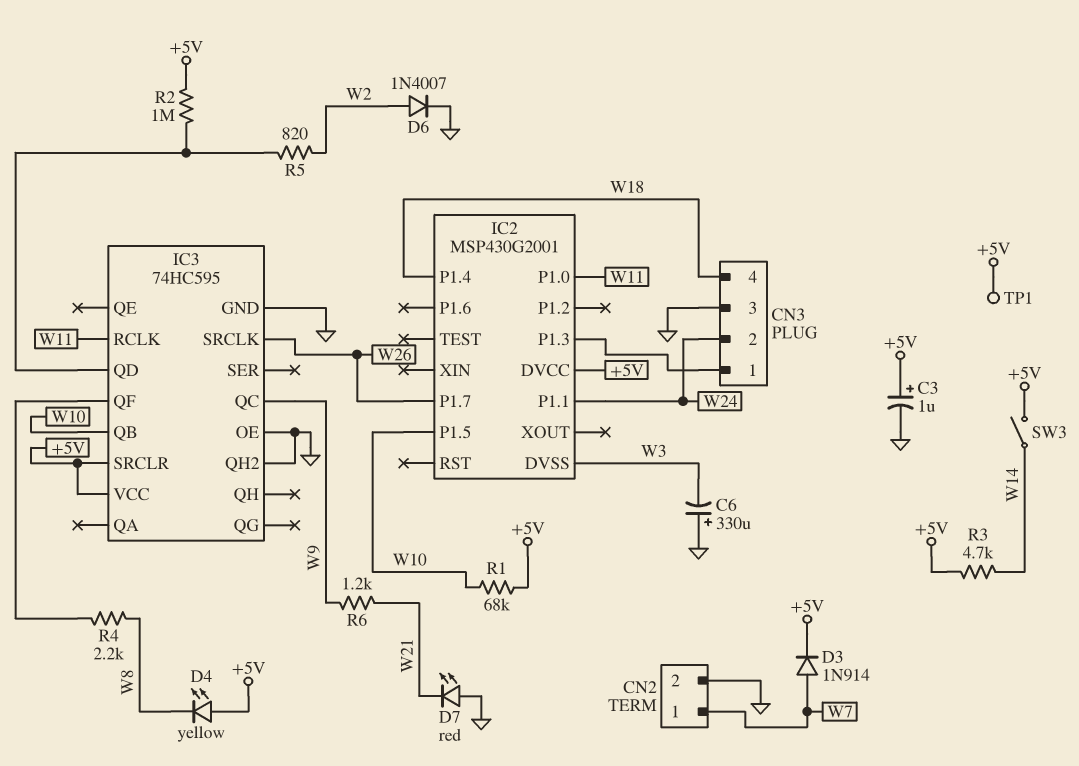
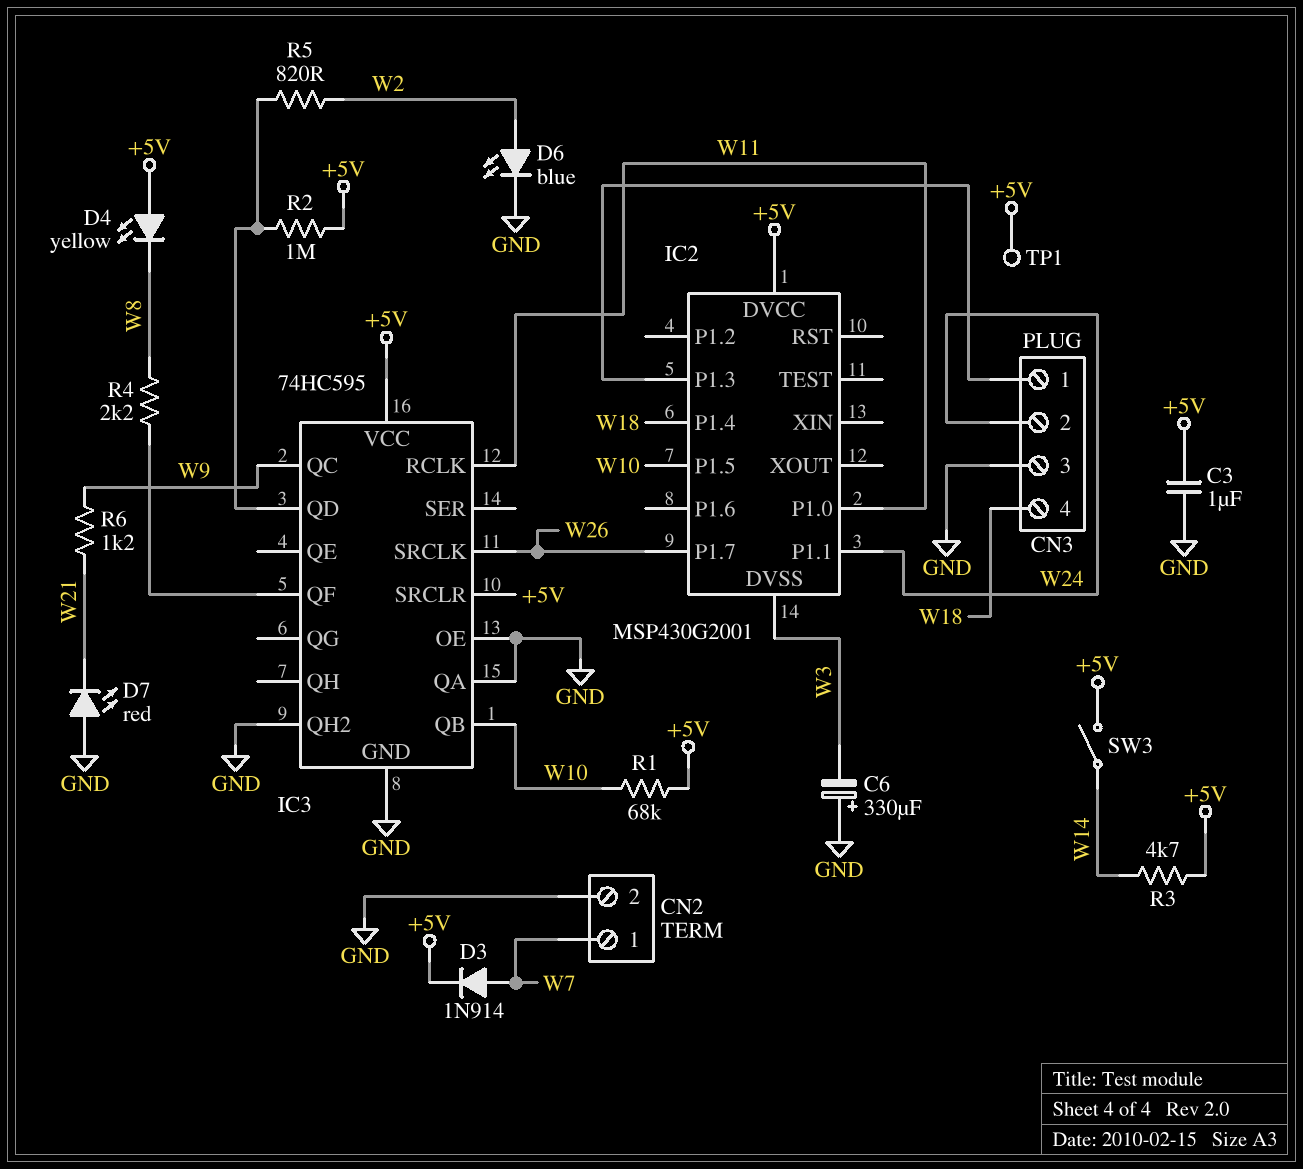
C3: 1uF (plus +5V, minus GND) -> 1uF (+5V, GND)
D6: diode 1N4007 (A W2, K GND) -> LED blue (A W2, K GND)
IC3 pin QA: none -> GND

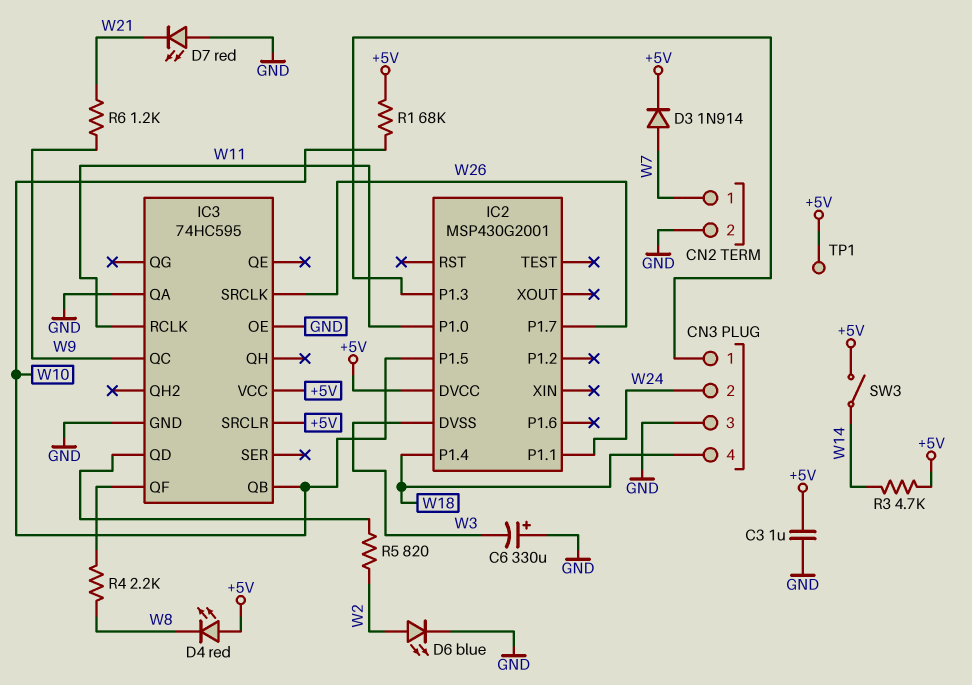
D4: LED yellow (A +5V, K W8) -> LED red (A +5V, K W8)
IC3 pin QH2: GND -> none
R2: 1M (+5V, IC3/QD) -> none

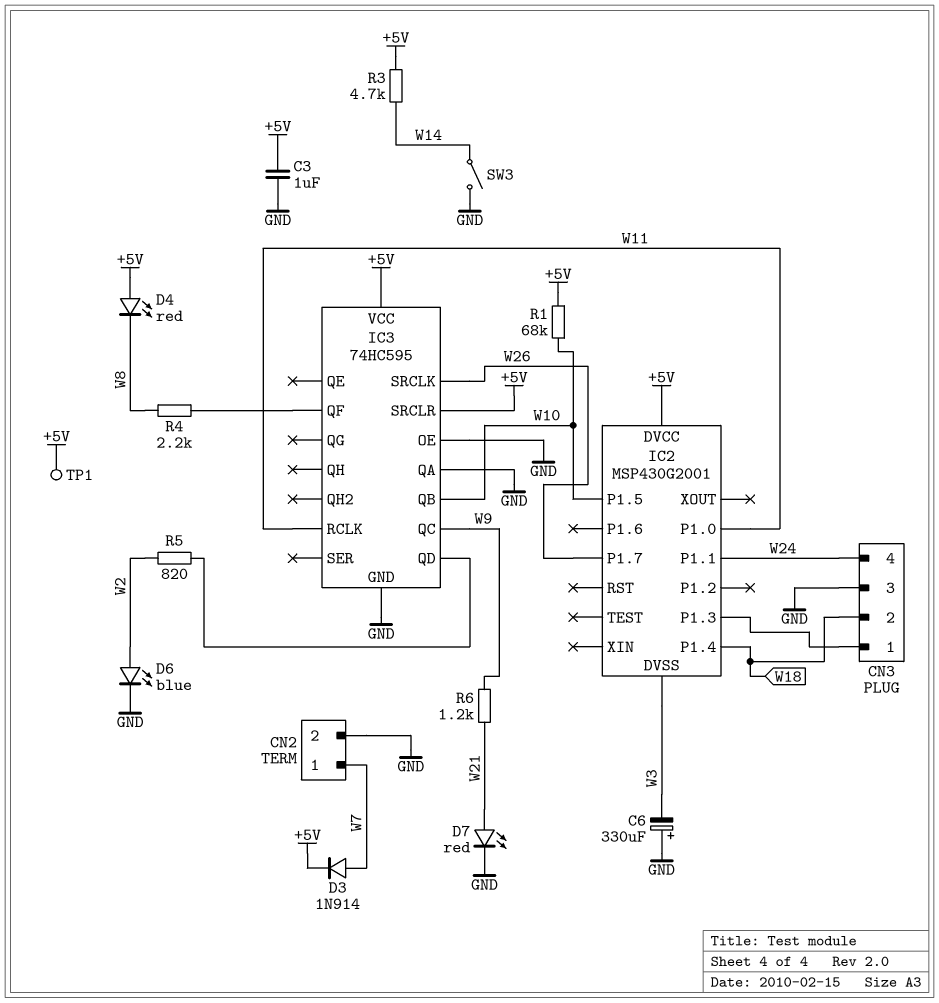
CN3 pin 2: W24 -> W18
CN3 pin 4: W18 -> W24
D7: LED red (A GND, K W21) -> LED red (A W21, K GND)
SW3: switch (+5V, W14) -> switch (GND, W14)

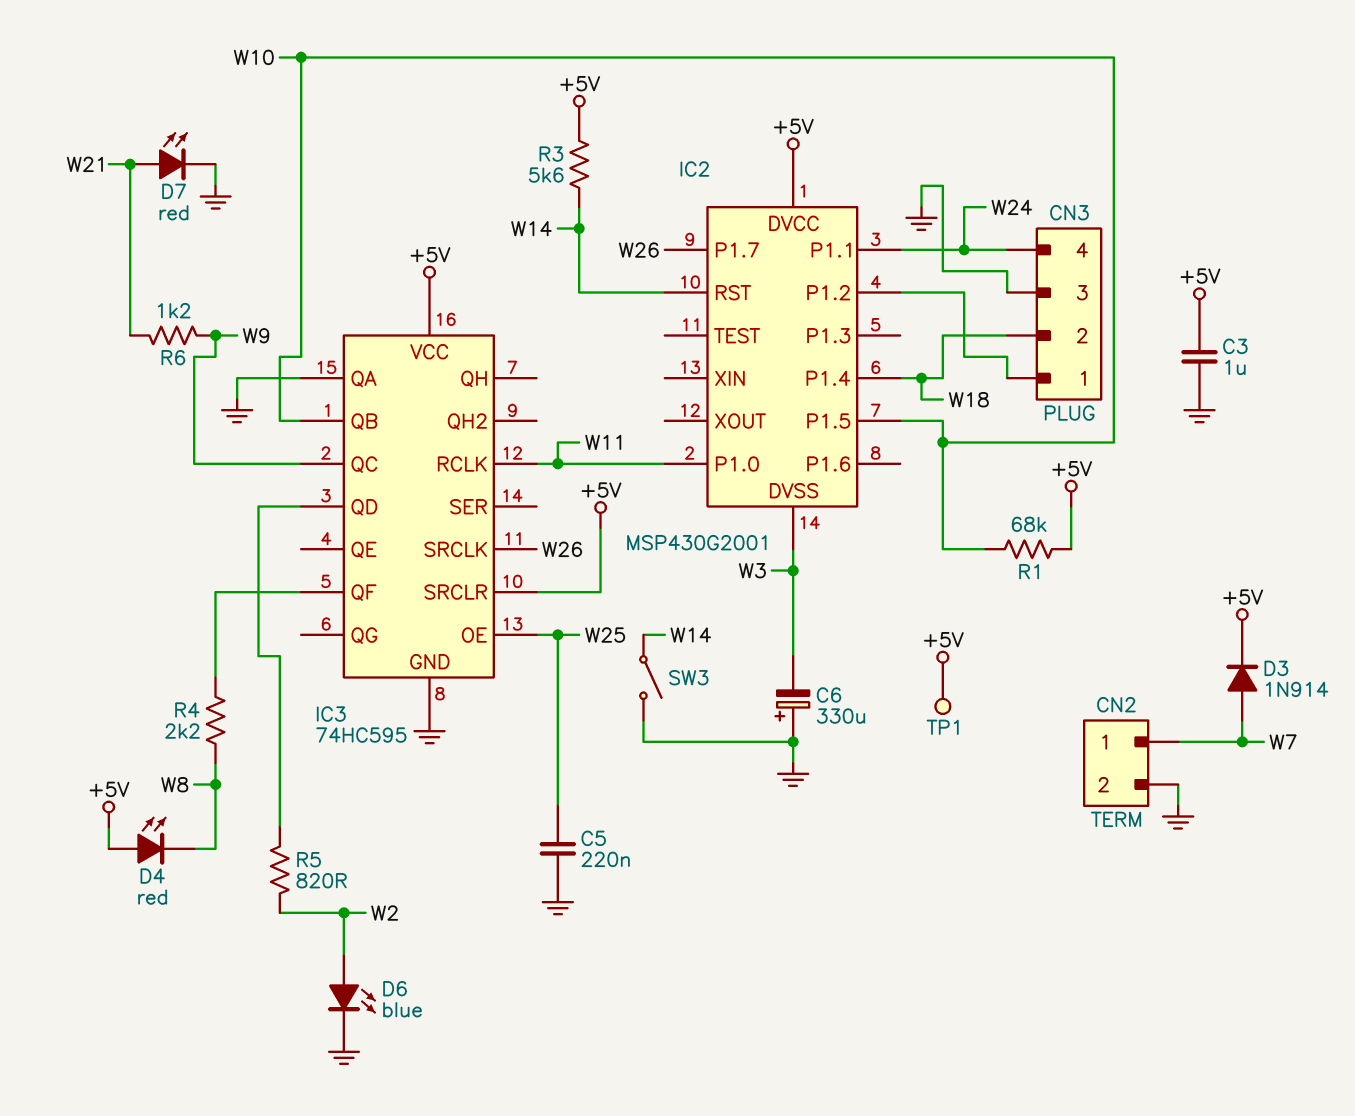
C5: none -> 220nF (GND, W25)
IC2 pin P1.2: none -> CN3/1
IC2 pin P1.3: CN3/1 -> none
IC2 pin RST: none -> W14
IC3 pin OE: GND -> W25
R3: 4.7k (+5V, W14) -> 5.6k (+5V, W14)

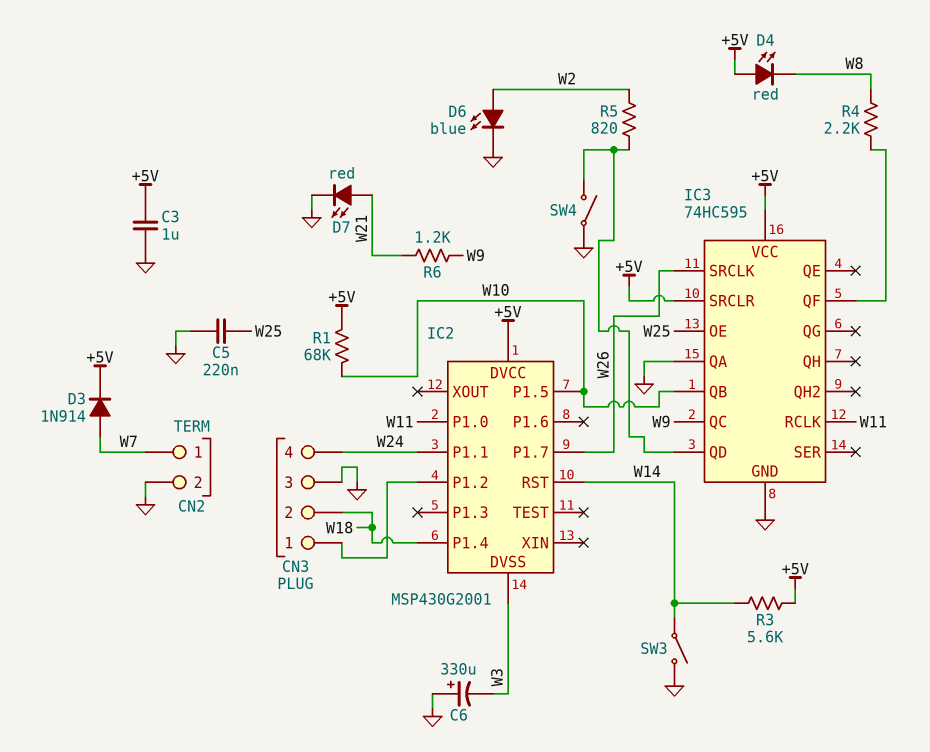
SW4: none -> switch (GND, IC3/QD)
TP1: test point (+5V) -> none

